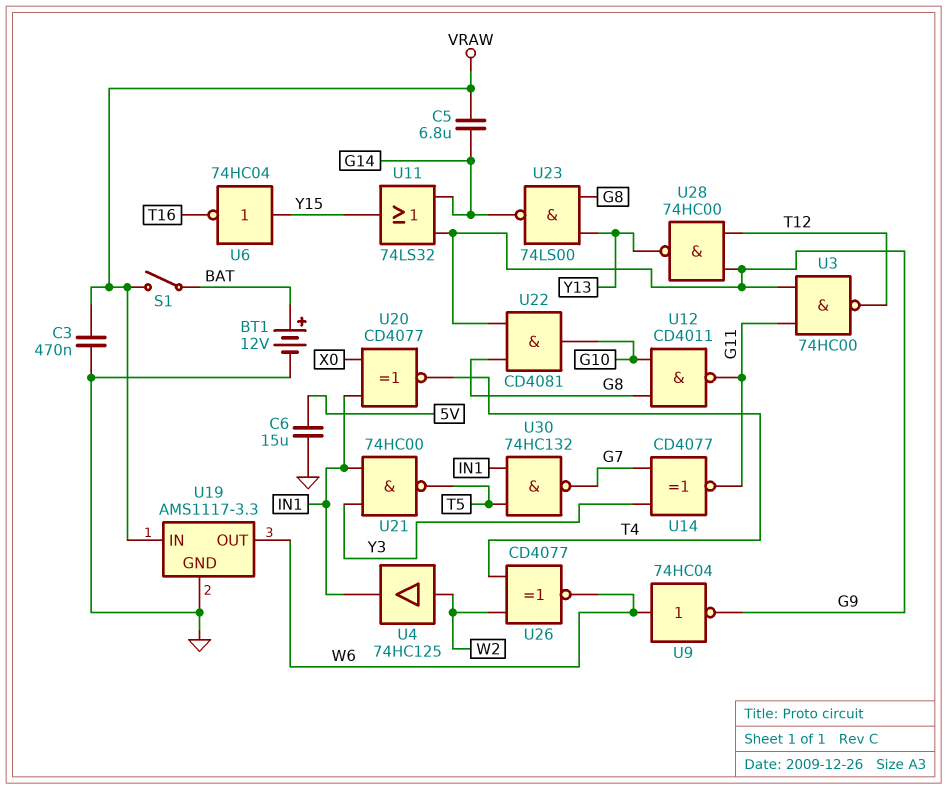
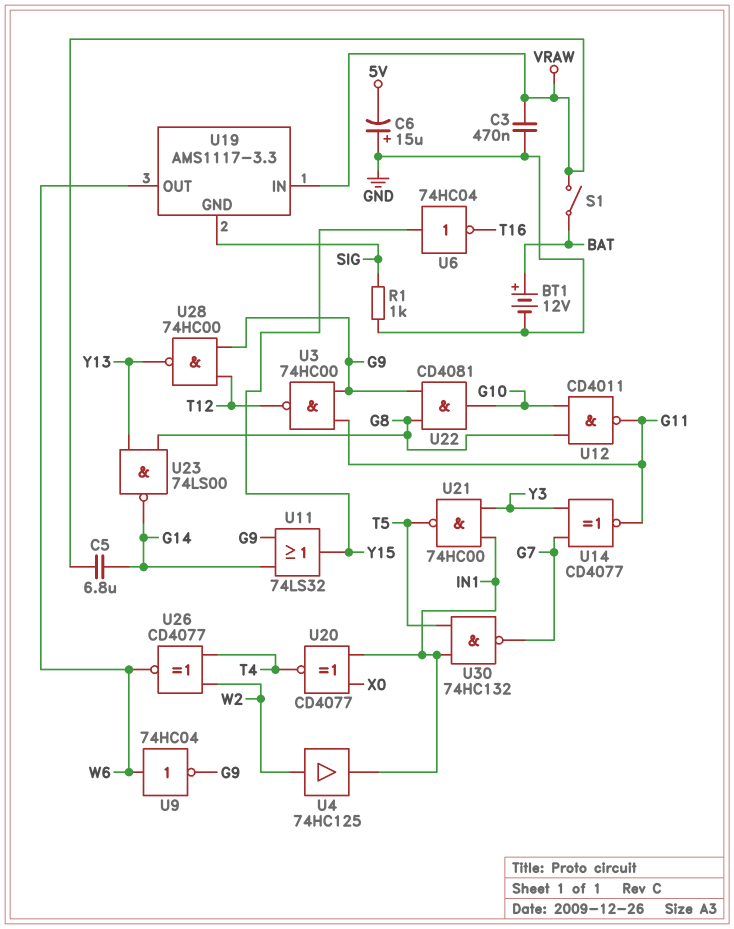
C6: 15uF (5V, GND) -> 15uF (plus GND, minus 5V)
R1: none -> 1k (GND, SIG)
U19 pin GND: GND -> SIG

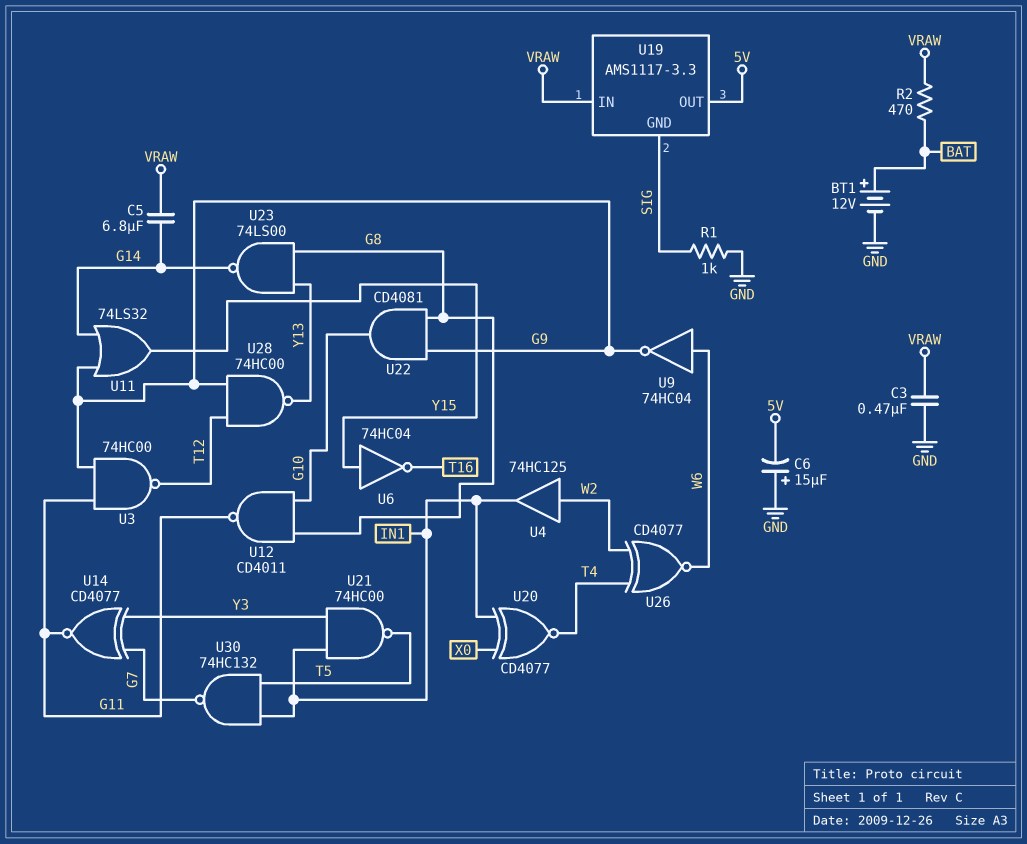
R2: none -> 470 (BAT, VRAW)
S1: switch (BAT, VRAW) -> none
U19 pin OUT: W6 -> 5V

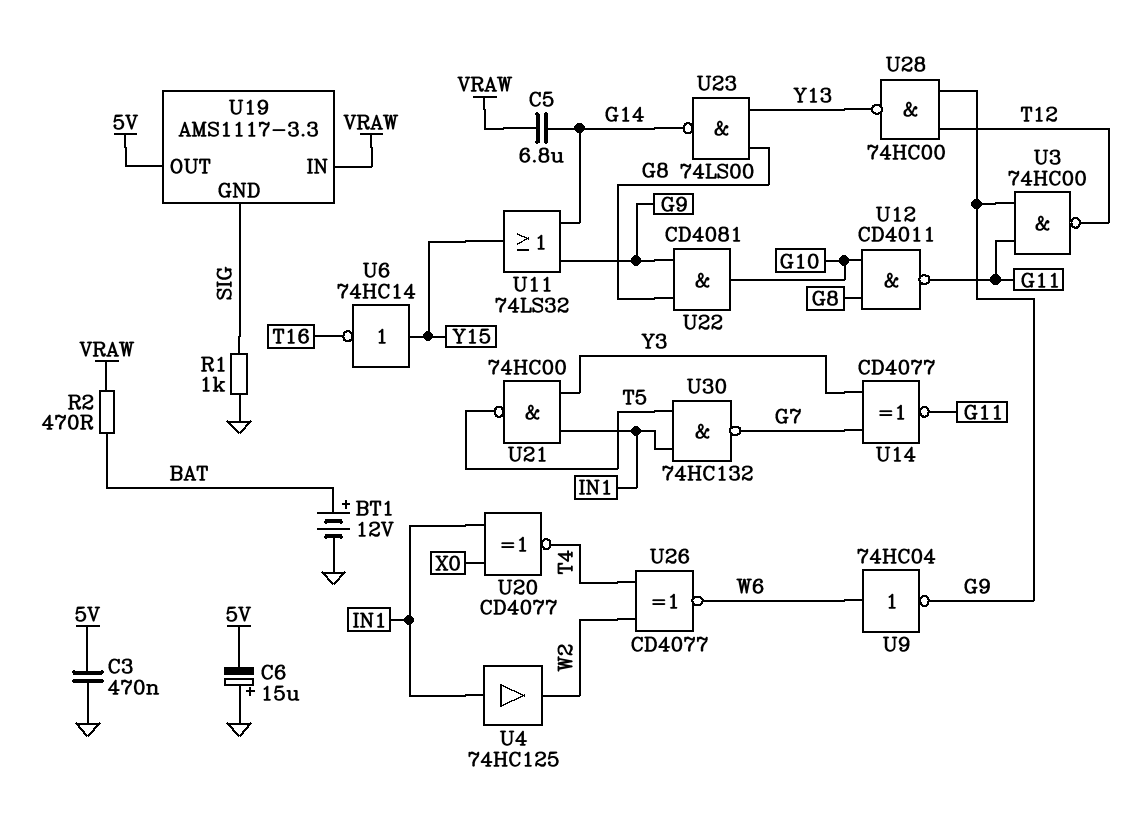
C3: 470nF (GND, VRAW) -> 470nF (5V, GND)
U4: buffer 74HC125 (in W2, out IN1) -> buffer 74HC125 (in IN1, out W2)
U6: NOT 74HC04 (in Y15, out T16) -> NOT 74HC14 (in Y15, out T16)

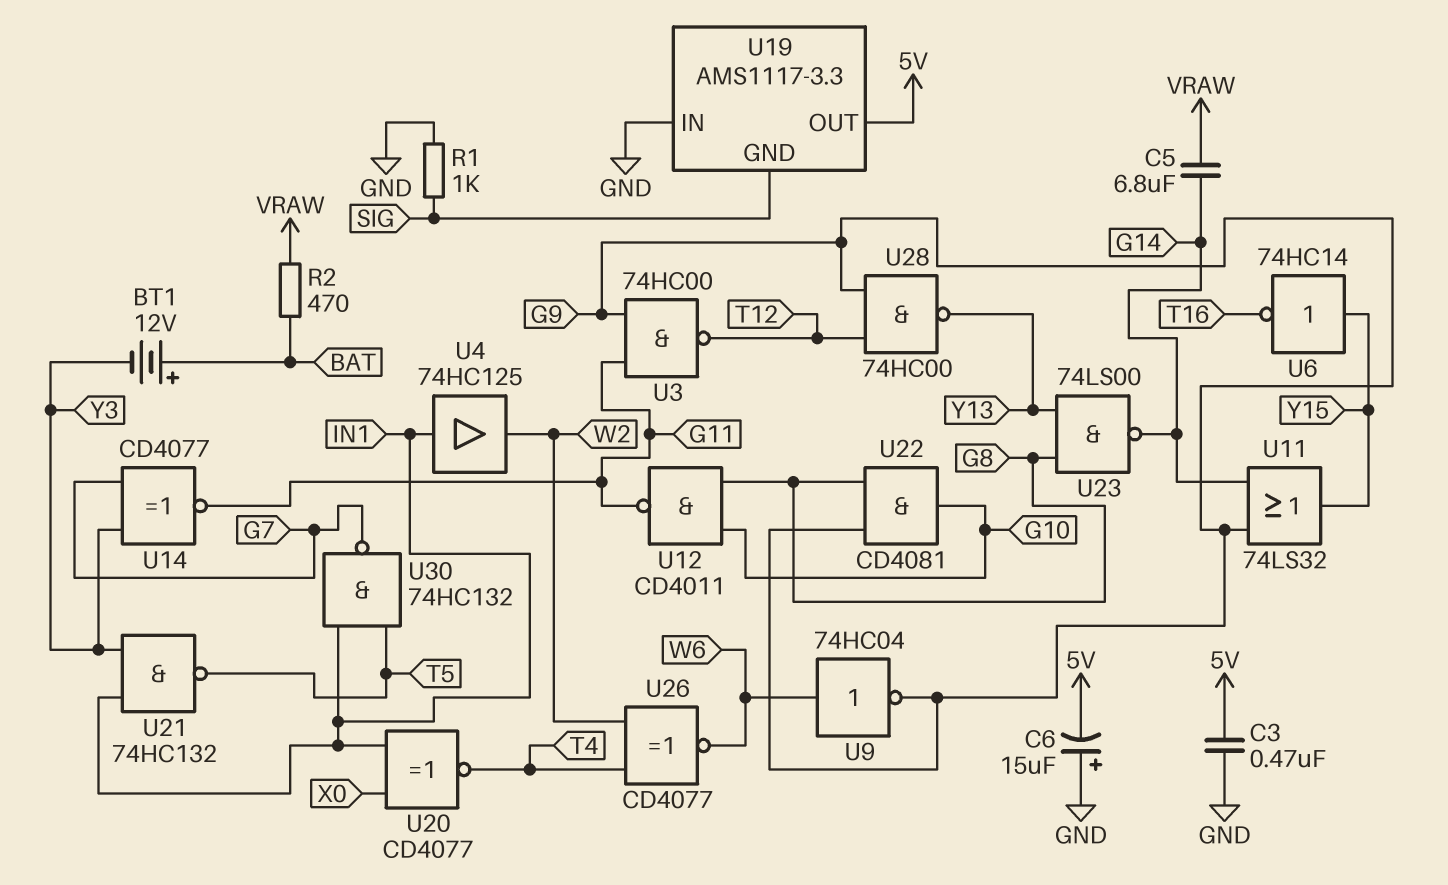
BT1: 12V (plus BAT, minus GND) -> 12V (plus BAT, minus Y3)
U19 pin IN: VRAW -> GND
U21: NAND 74HC00 (in IN1, in Y3, out T5) -> NAND 74HC132 (in IN1, in Y3, out T5)

